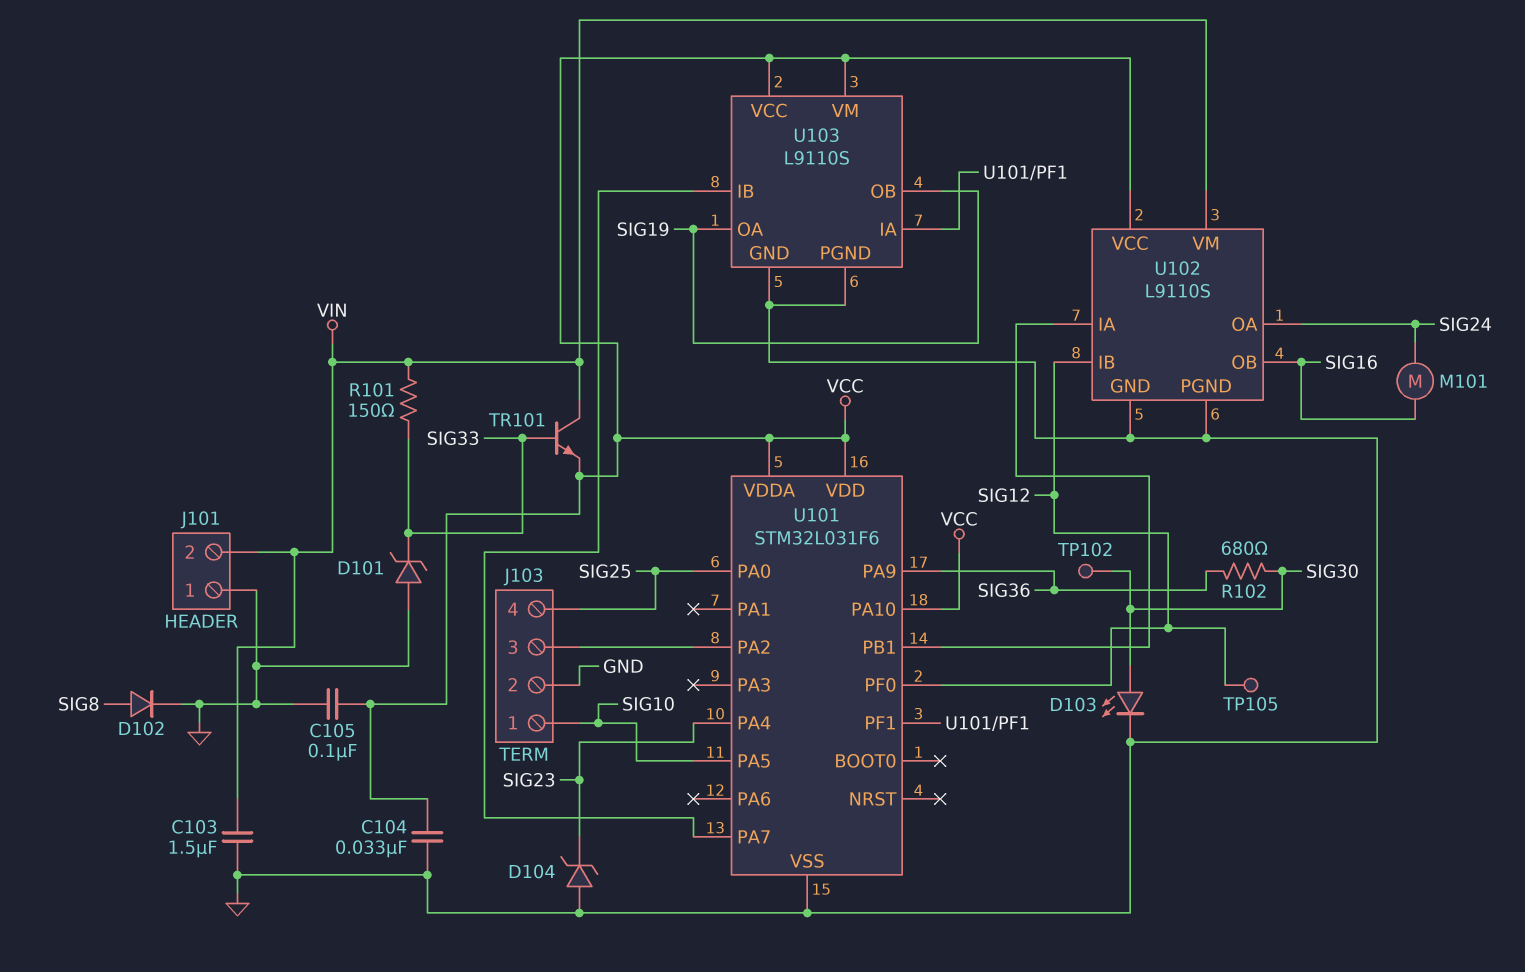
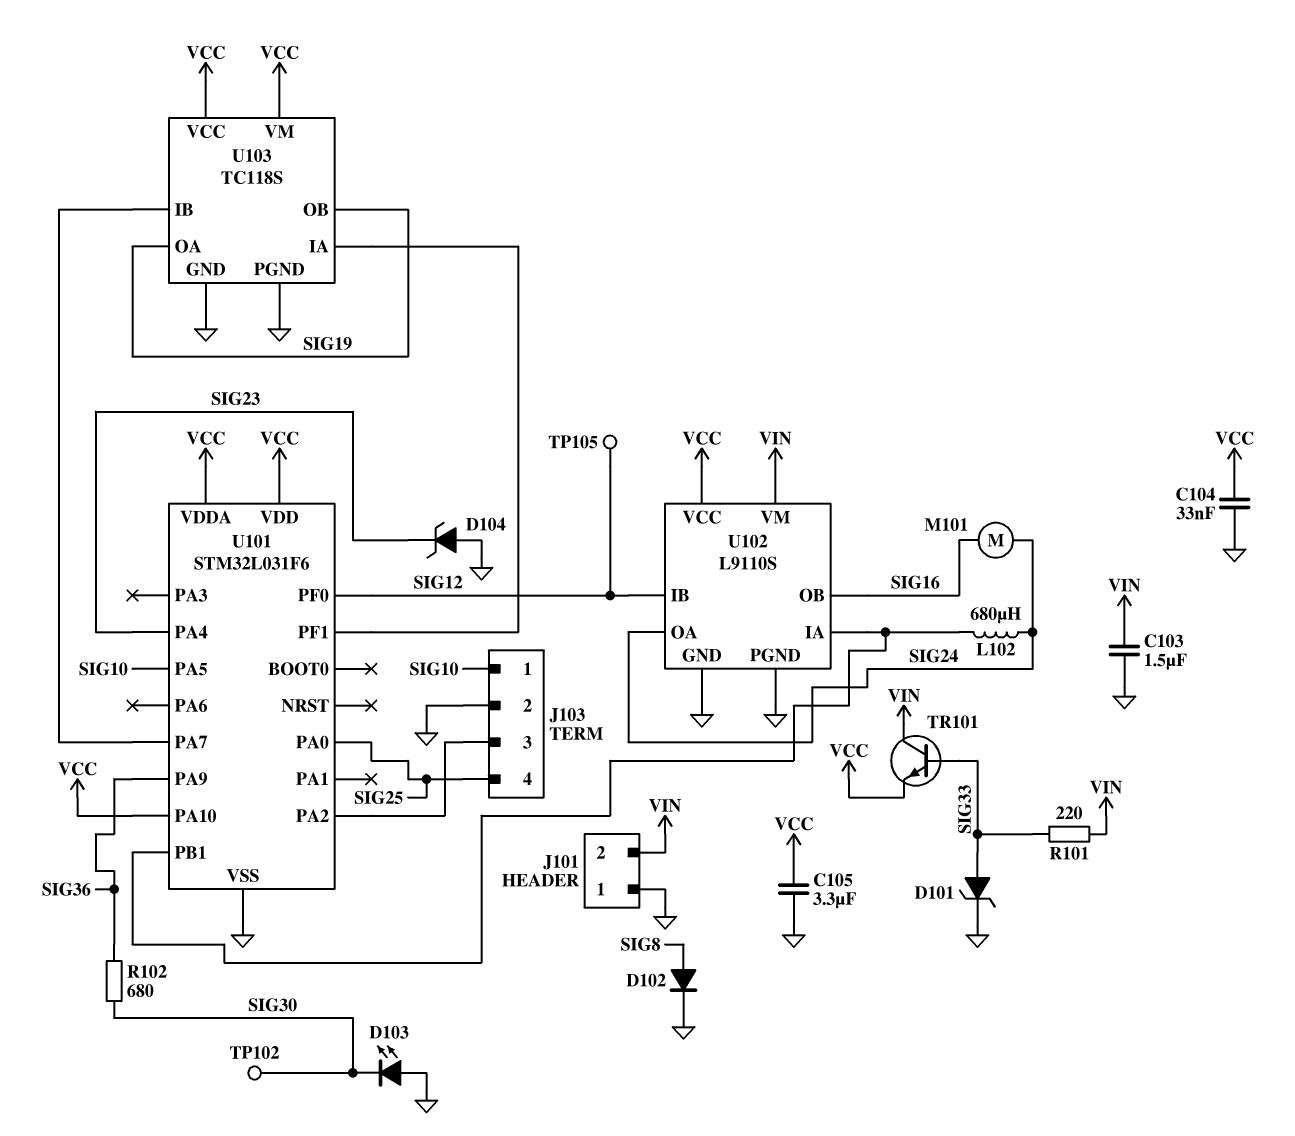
C105: 100nF (GND, VCC) -> 3.3uF (GND, VCC)
D101: zener (A GND, K SIG33) -> zener (A SIG33, K GND)
D103: LED (A SIG30, K GND) -> LED (A GND, K SIG30)
L102: none -> 680uH (SIG24, U101/PB1)
R101: 150 (SIG33, VIN) -> 220 (SIG33, VIN)
U103: L9110S -> TC118S

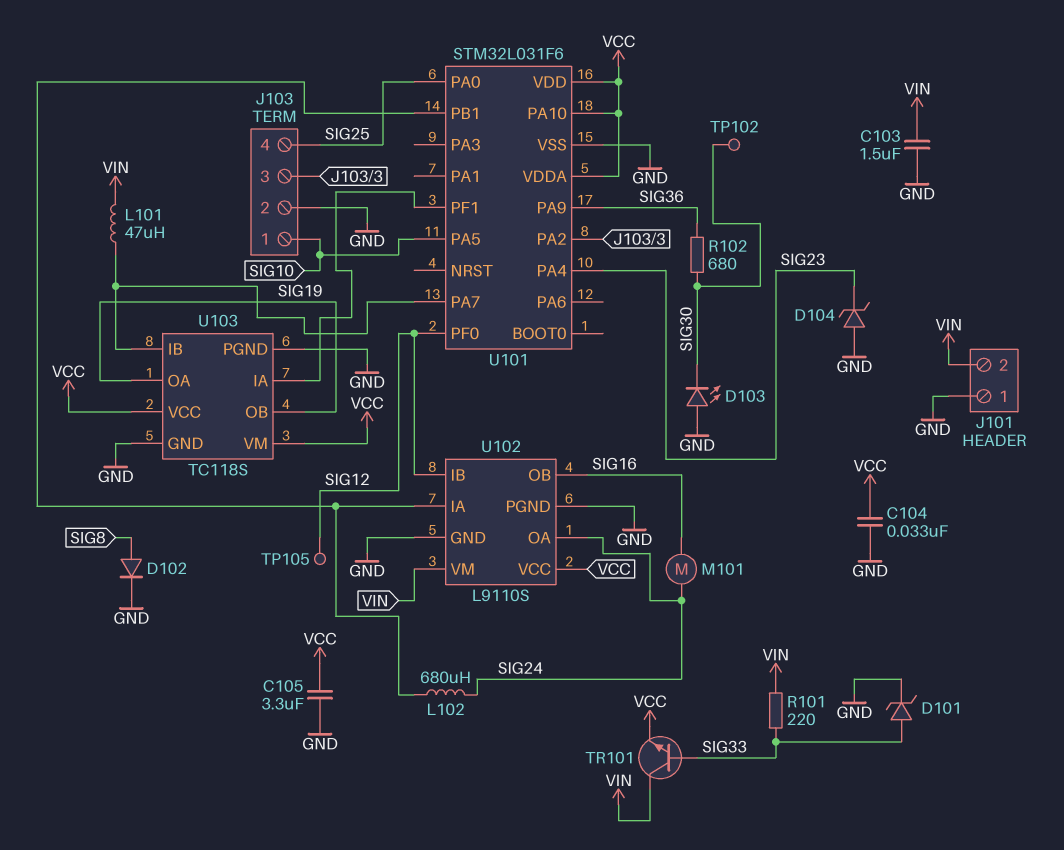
L101: none -> 47uH (U101/PA7, VIN)

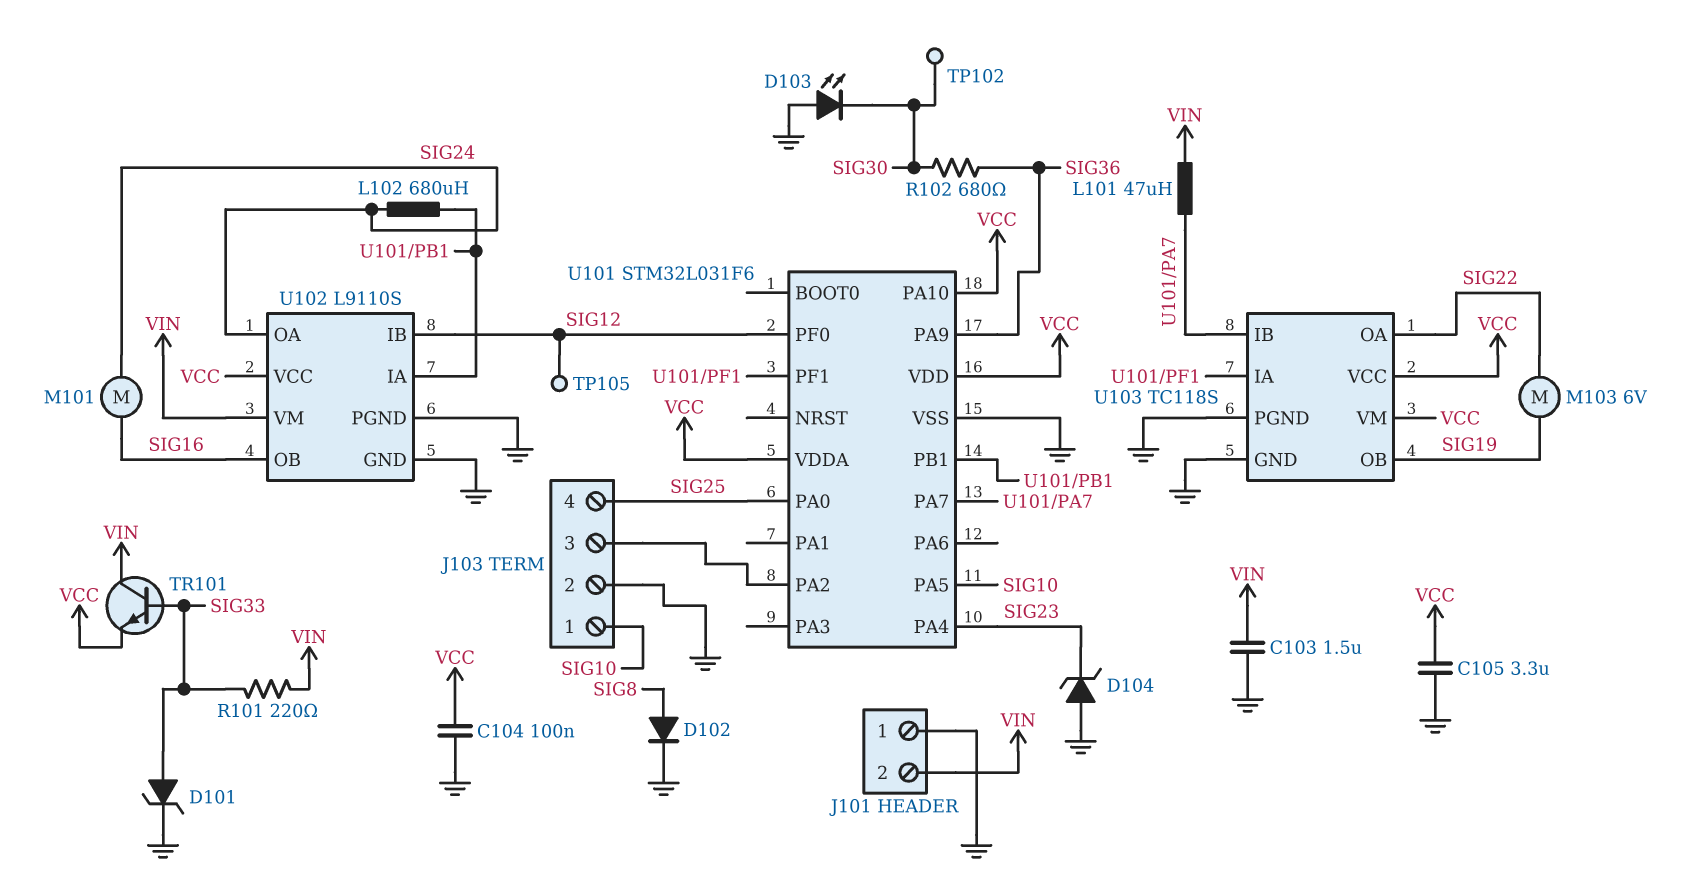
C104: 33nF (GND, VCC) -> 100nF (GND, VCC)
M103: none -> motor 6V (SIG19, SIG22)
U103 pin OA: SIG19 -> SIG22

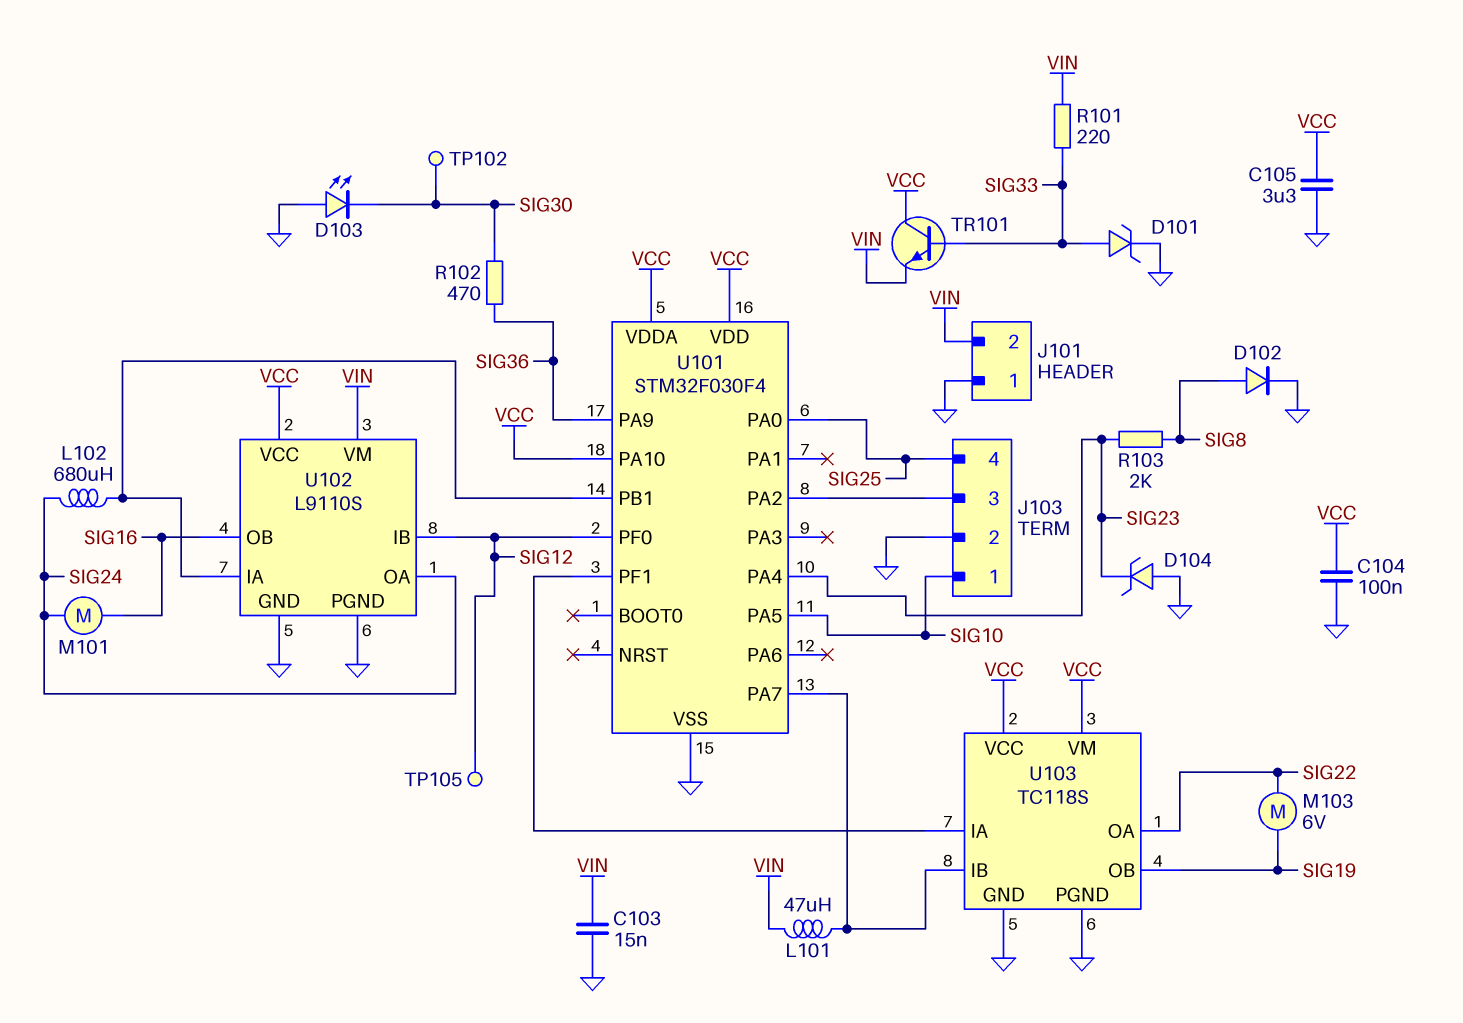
C103: 1.5uF (GND, VIN) -> 15nF (GND, VIN)
R102: 680 (SIG30, SIG36) -> 470 (SIG30, SIG36)
R103: none -> 2k (SIG8, SIG23)
TR101: NPN (B SIG33, C VIN, E VCC) -> NPN (B SIG33, C VCC, E VIN)
U101: STM32L031F6 -> STM32F030F4

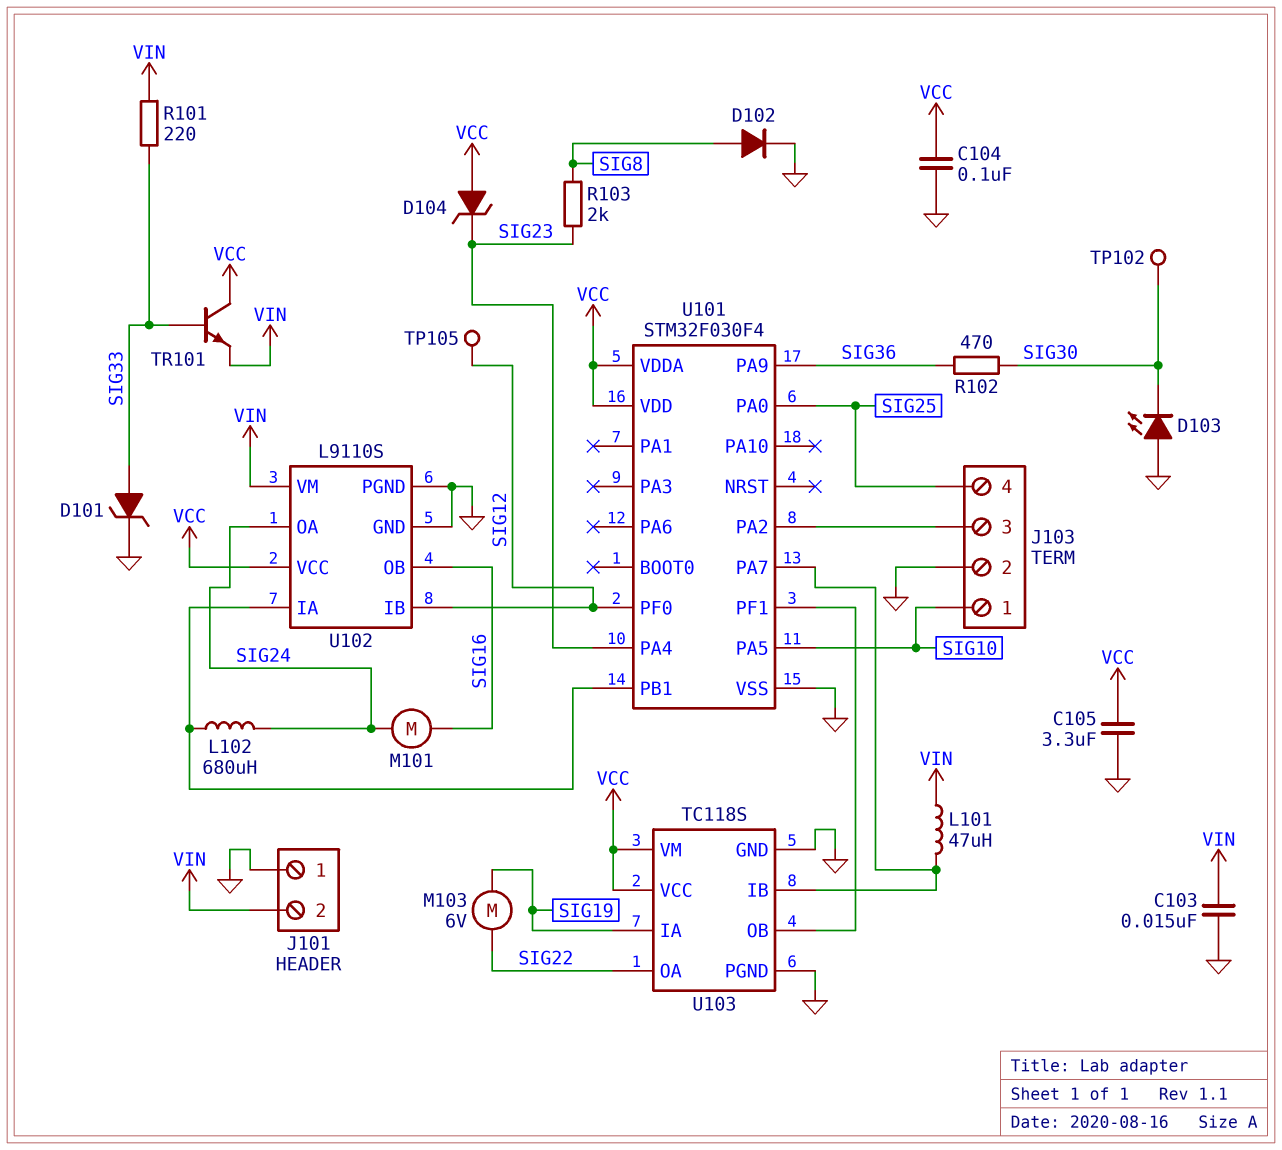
D104: zener (A GND, K SIG23) -> zener (A VCC, K SIG23)
U101 pin PA10: VCC -> none
U103 pin IA: U101/PF1 -> SIG19
U103 pin OB: SIG19 -> U101/PF1

